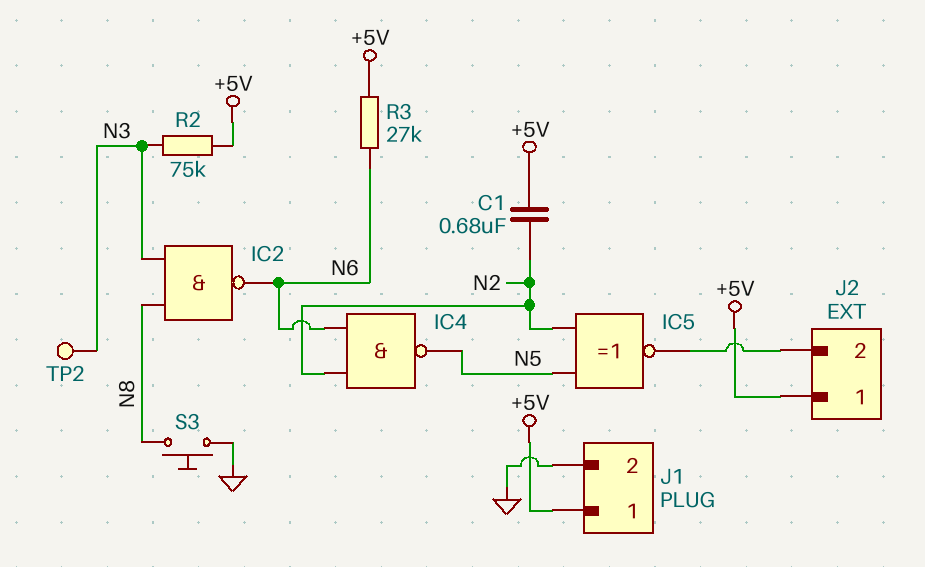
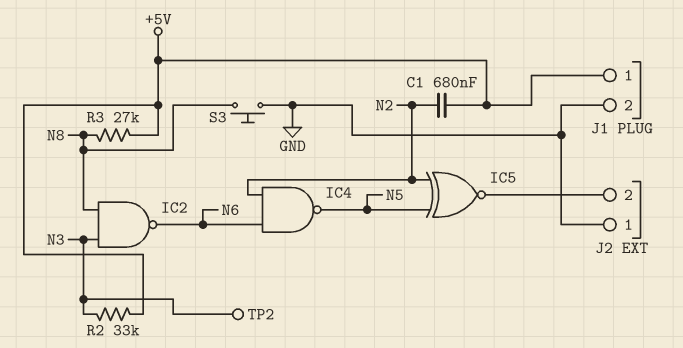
J2 pin 1: +5V -> GND
R2: 75k (+5V, N3) -> 33k (+5V, N3)
R3: 27k (+5V, N6) -> 27k (+5V, N8)

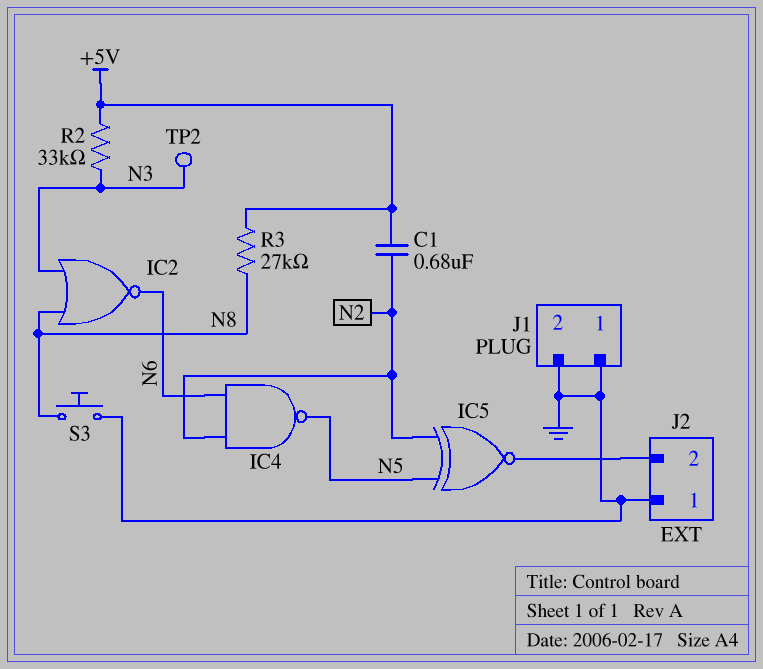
IC2: NAND (in N3, in N8, out N6) -> NOR (in N3, in N8, out N6)
J1 pin 1: +5V -> GND

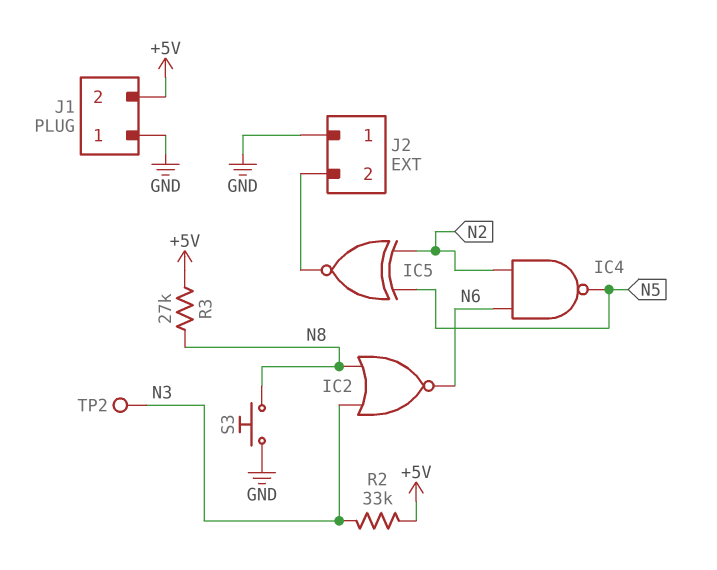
C1: 680nF (+5V, N2) -> none
J1 pin 2: GND -> +5V

